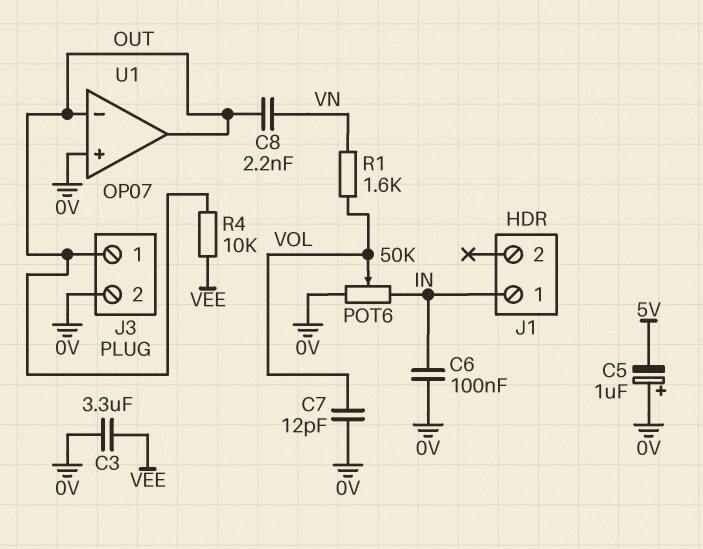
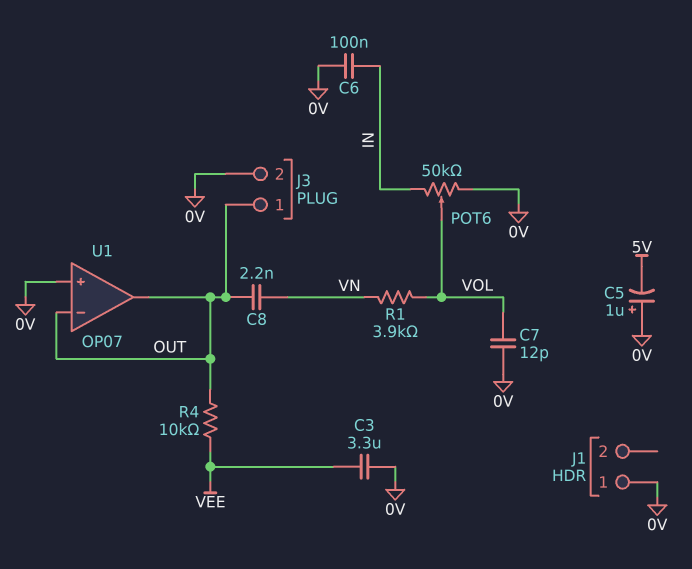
J1 pin 1: IN -> 0V
R1: 1.6k (VN, VOL) -> 3.9k (VN, VOL)

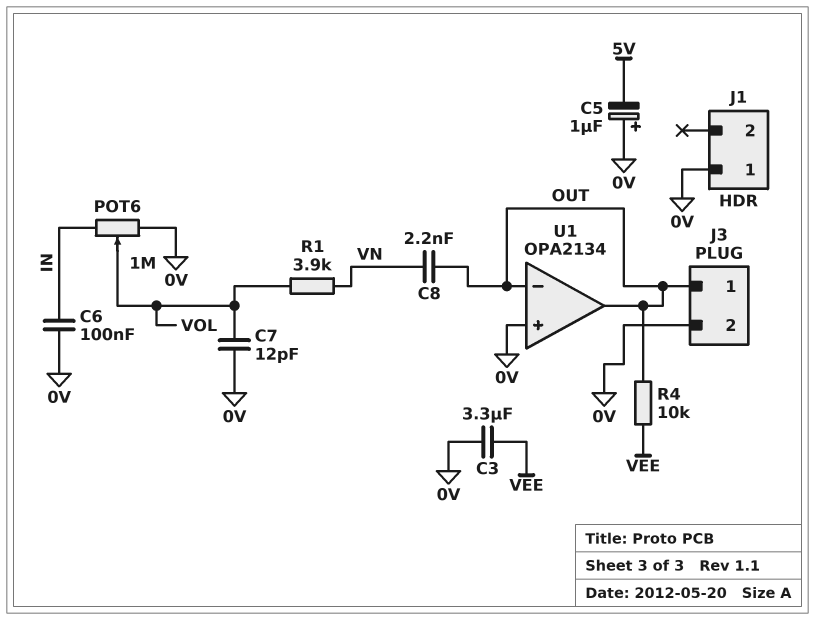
POT6: 50k (0V, IN, wiper VOL) -> 1M (0V, IN, wiper VOL)
U1: OP07 -> OPA2134

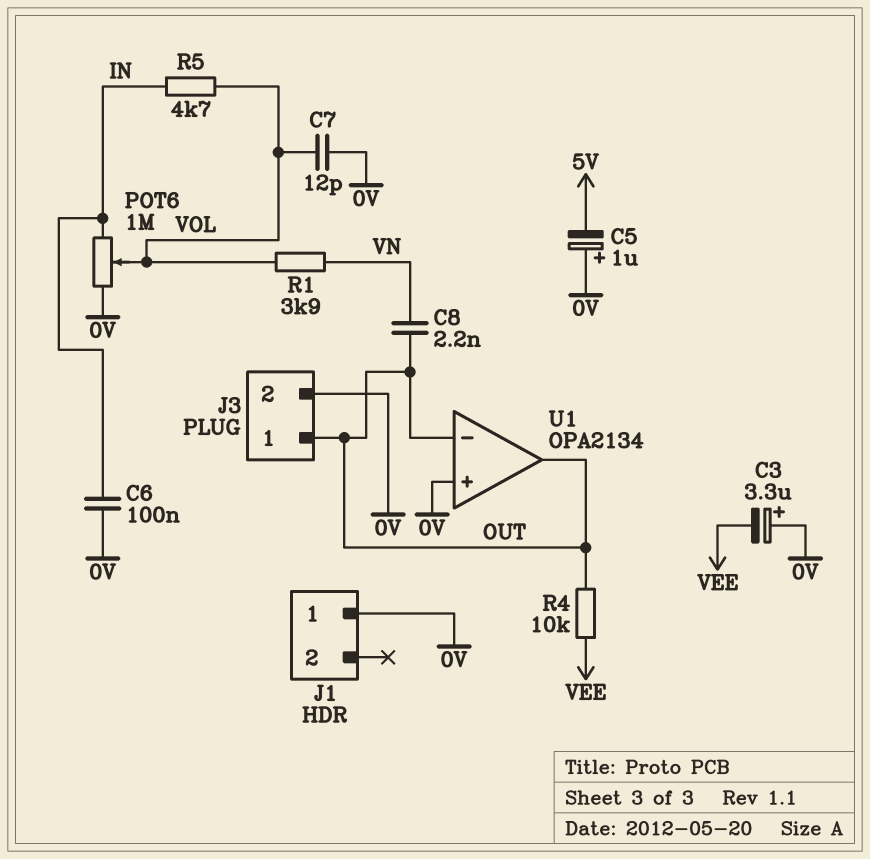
C3: 3.3uF (0V, VEE) -> 3.3uF (plus 0V, minus VEE)
R5: none -> 4.7k (IN, VOL)

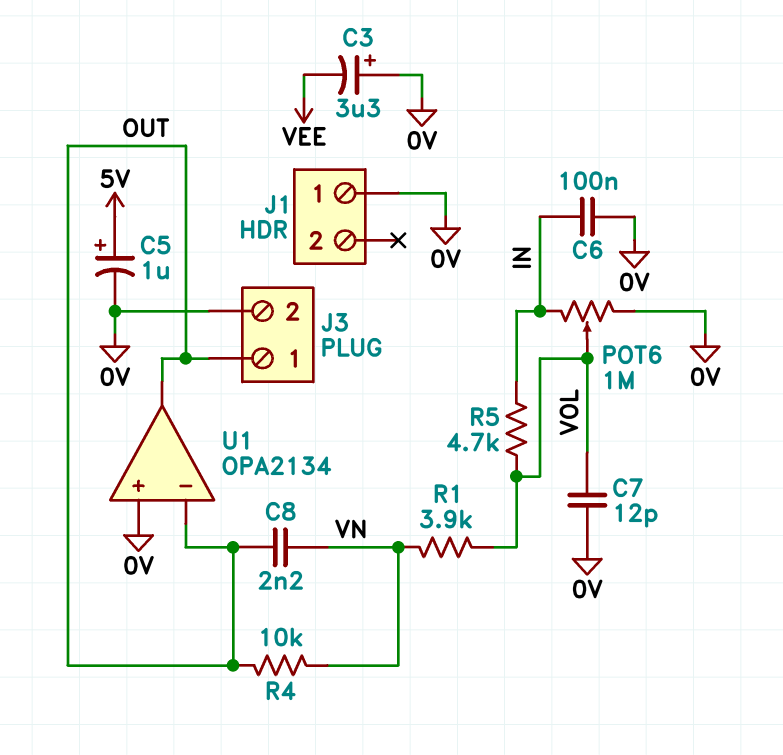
C5: 1uF (plus 0V, minus 5V) -> 1uF (plus 5V, minus 0V)
R4: 10k (OUT, VEE) -> 10k (OUT, VN)

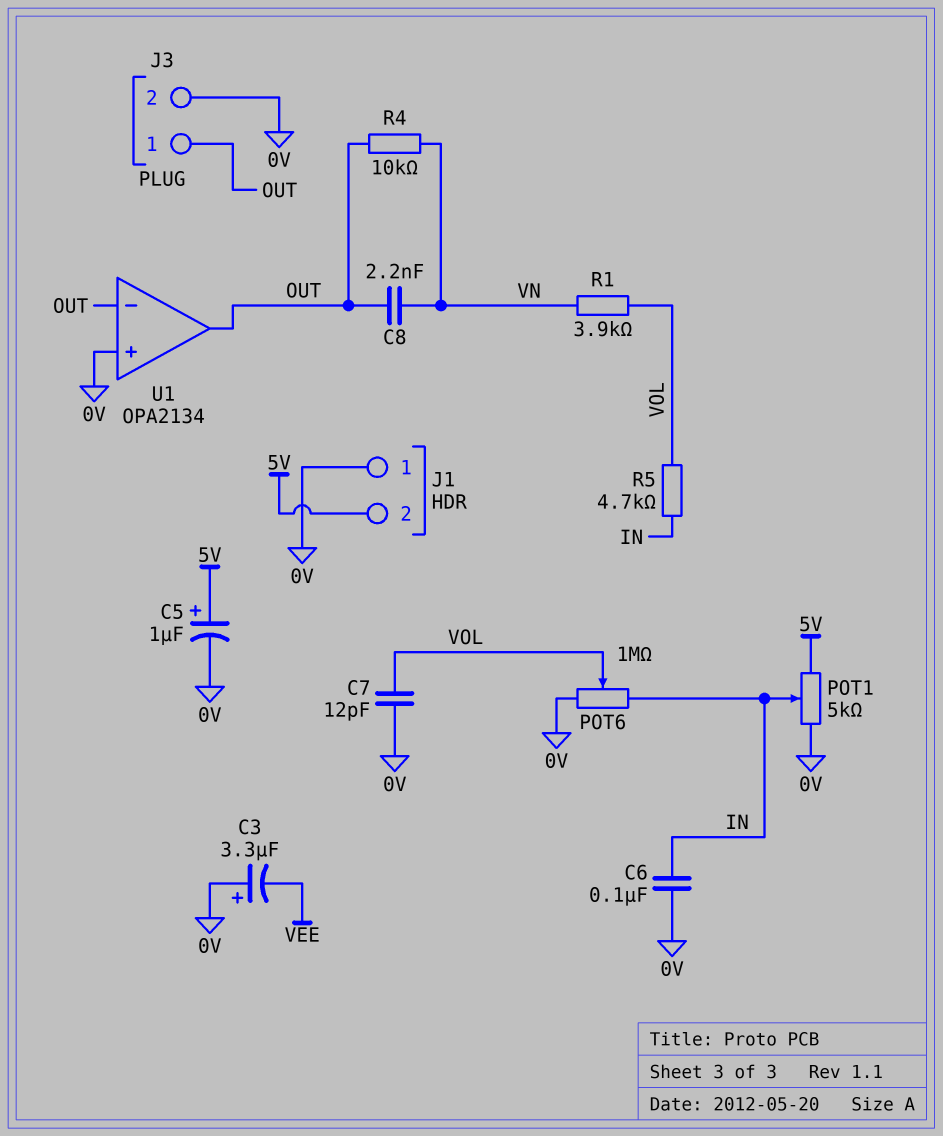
J1 pin 2: none -> 5V
POT1: none -> 5k (0V, 5V, wiper IN)

